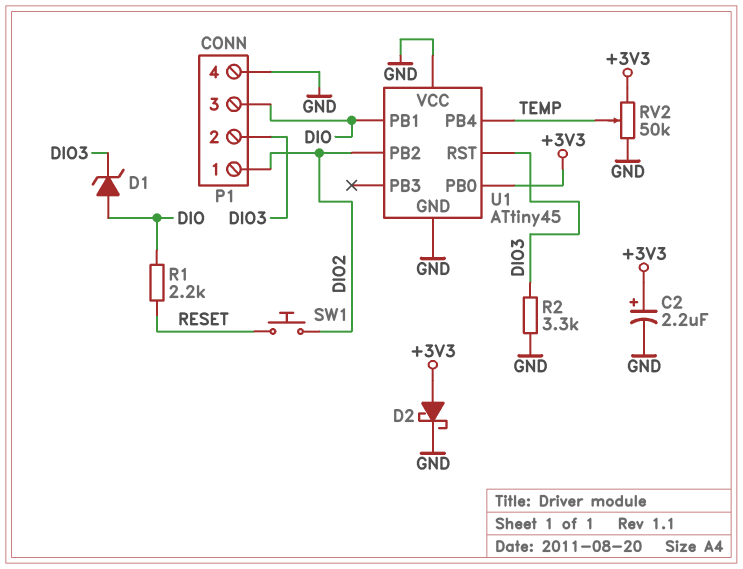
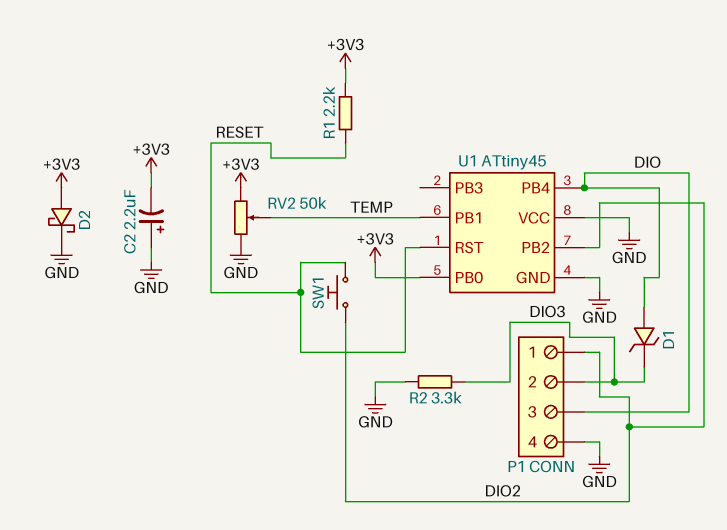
C2: 2.2uF (plus +3V3, minus GND) -> 2.2uF (plus GND, minus +3V3)
R1: 2.2k (DIO, RESET) -> 2.2k (+3V3, RESET)
U1 pin PB1: DIO -> TEMP
U1 pin PB4: TEMP -> DIO
U1 pin RST: DIO3 -> RESET

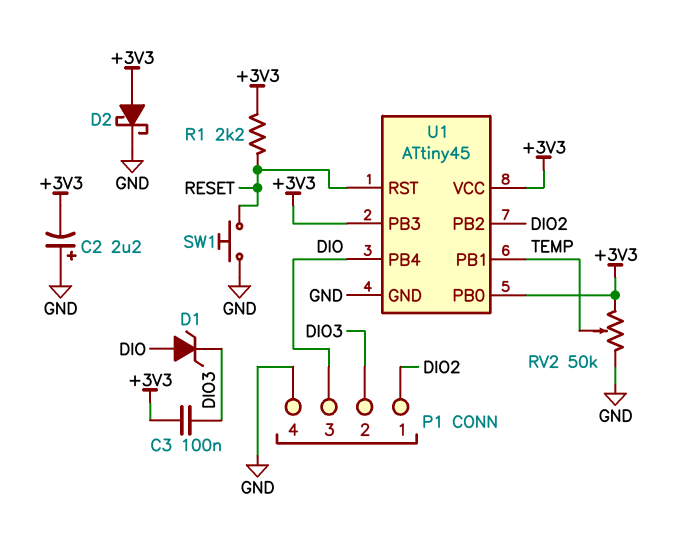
C3: none -> 100nF (+3V3, DIO3)
R2: 3.3k (DIO3, GND) -> none
SW1: button (DIO2, RESET) -> button (GND, RESET)
U1 pin PB3: none -> +3V3
U1 pin VCC: GND -> +3V3

